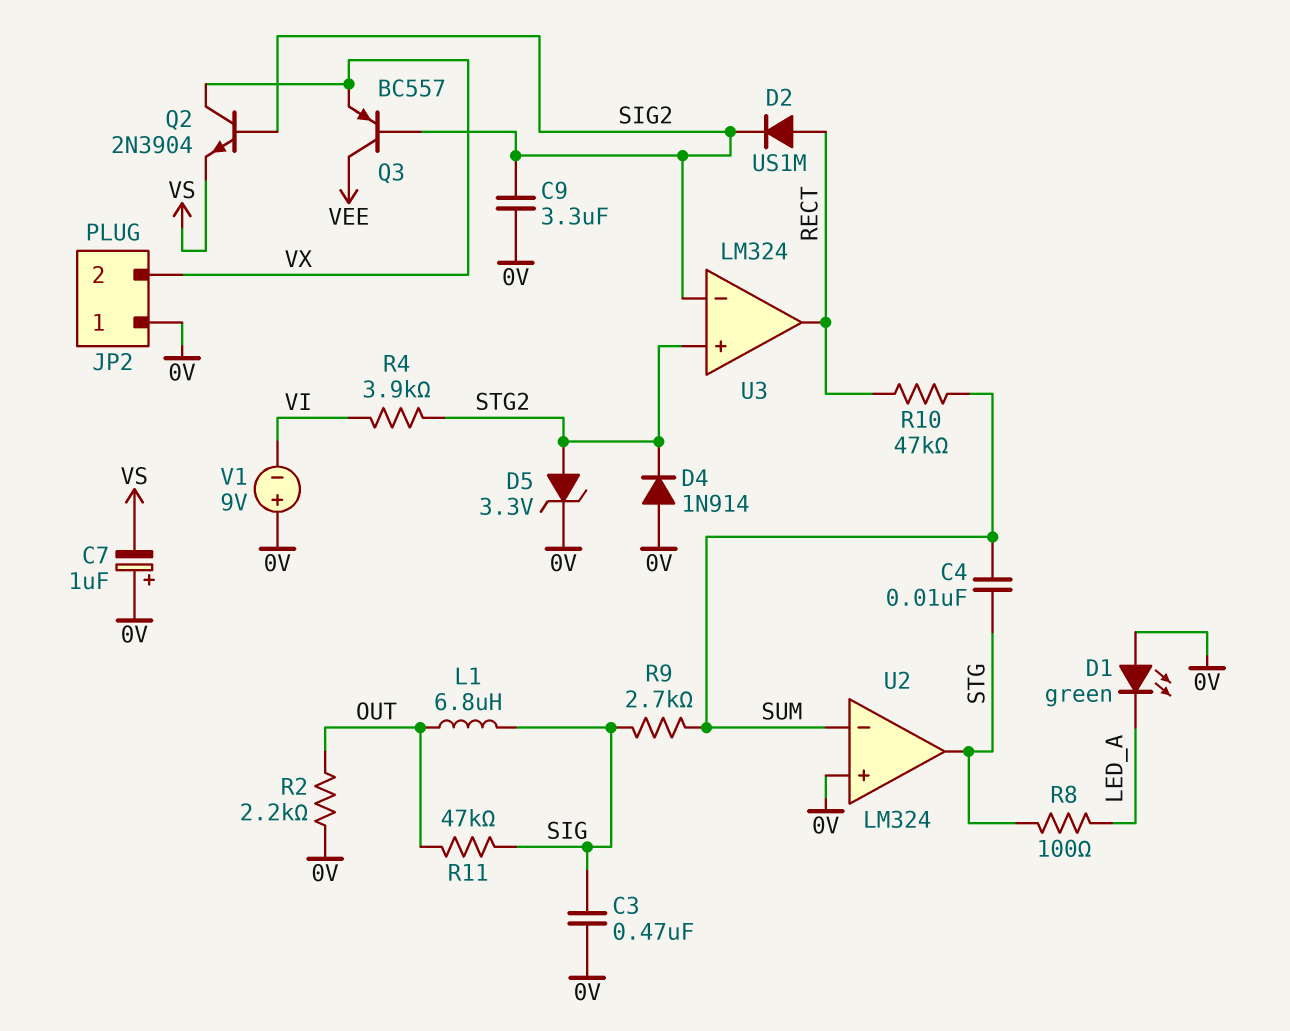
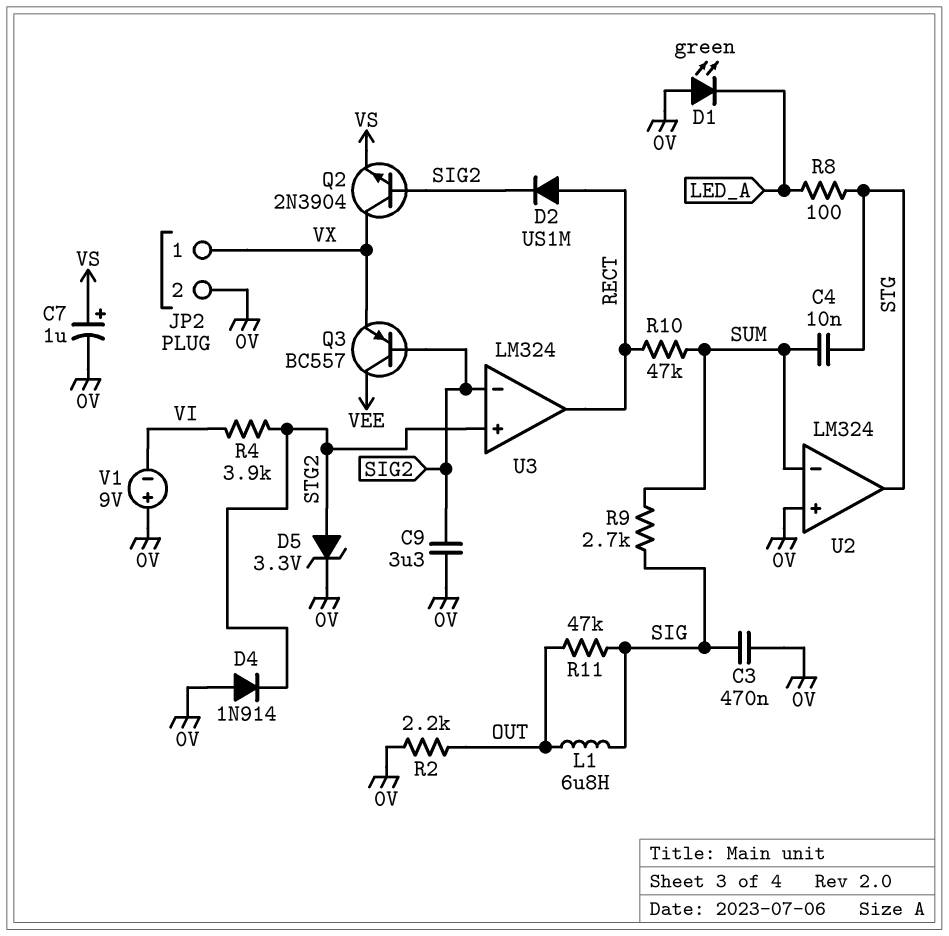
C7: 1uF (plus 0V, minus VS) -> 1uF (plus VS, minus 0V)
JP2 pin 1: 0V -> VX
JP2 pin 2: VX -> 0V

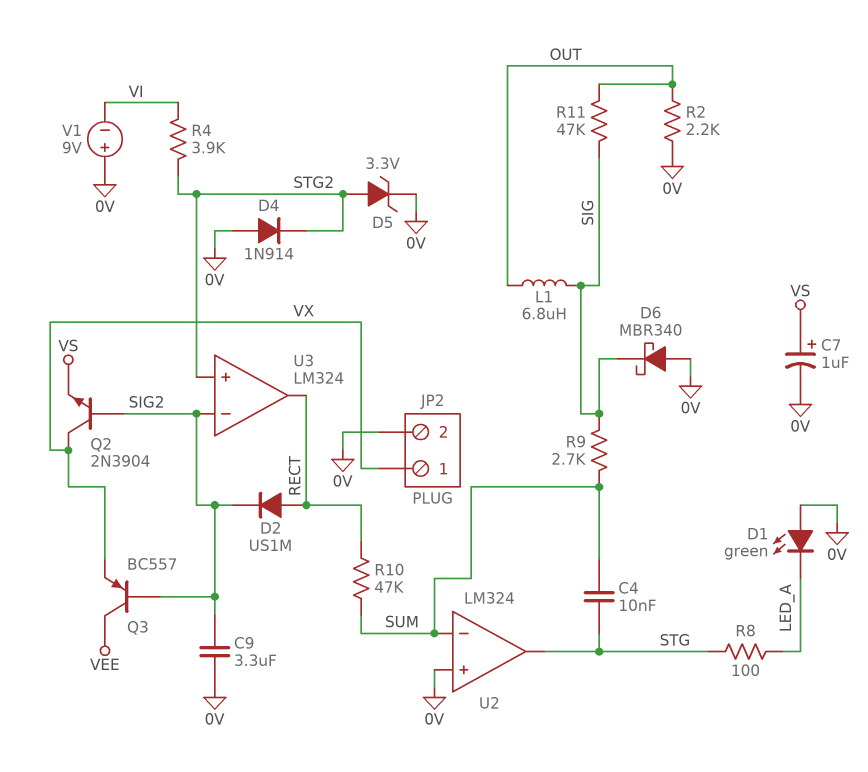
C3: 470nF (0V, SIG) -> none
D6: none -> schottky MBR340 (A 0V, K SIG)

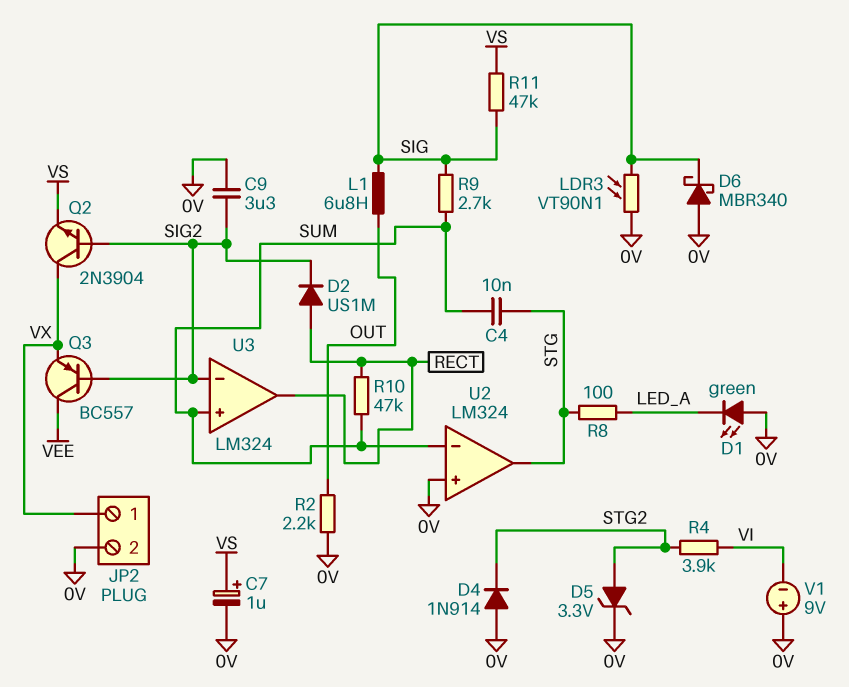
LDR3: none -> VT90N1 (0V, SIG)
R11: 47k (OUT, SIG) -> 47k (SIG, VS)
U3 pin in+: STG2 -> SUM

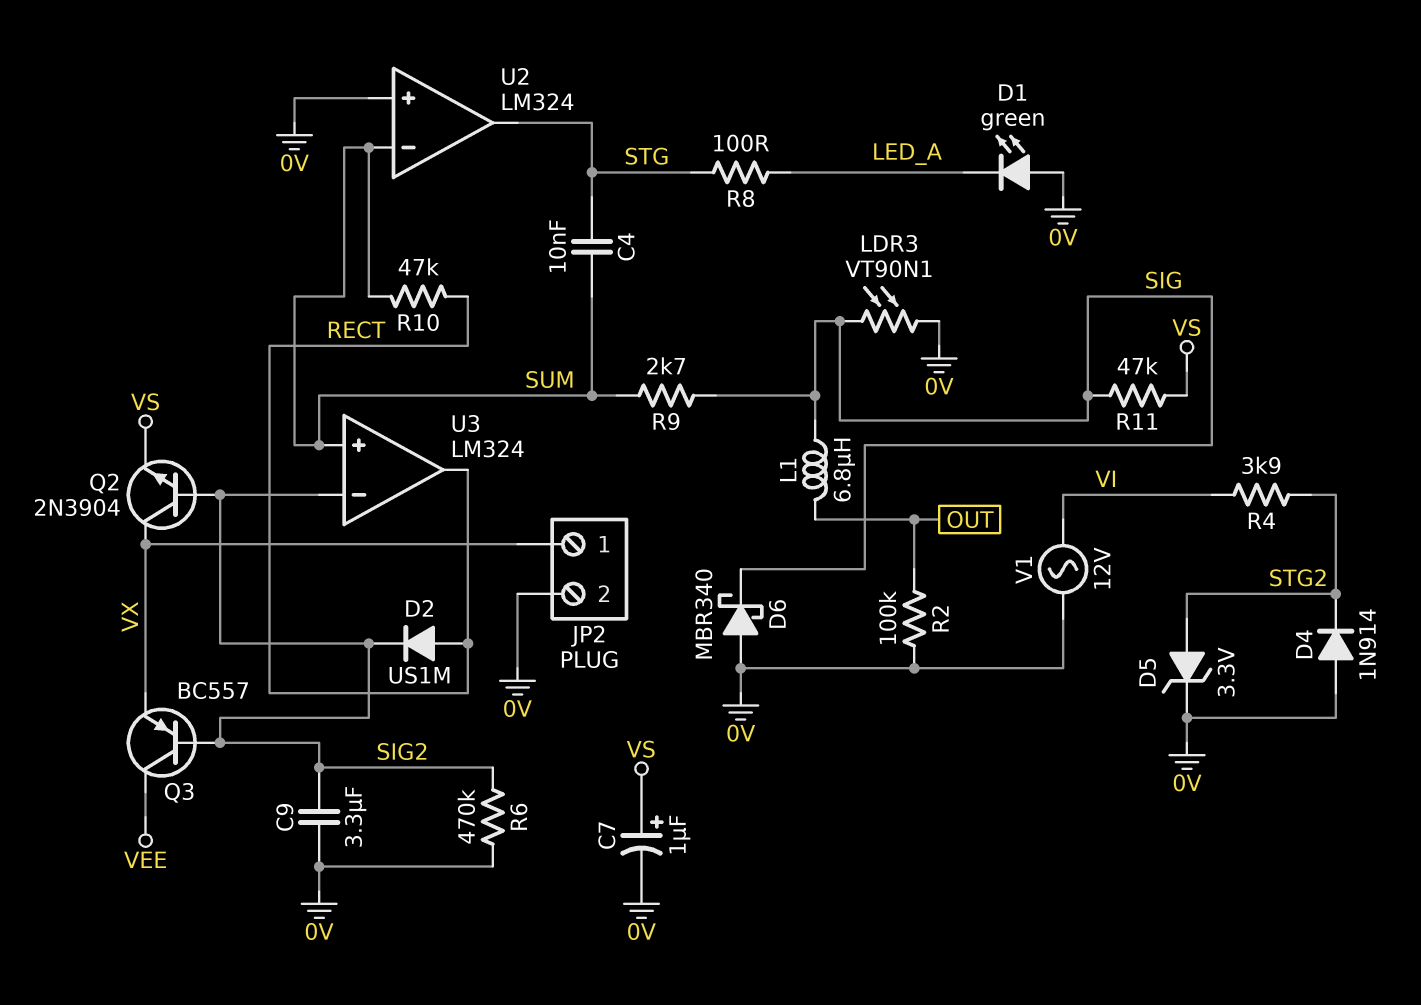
R2: 2.2k (0V, OUT) -> 100k (0V, OUT)
R6: none -> 470k (0V, SIG2)
V1: 9V (plus 0V, minus VI) -> AC 12V (0V, VI)

